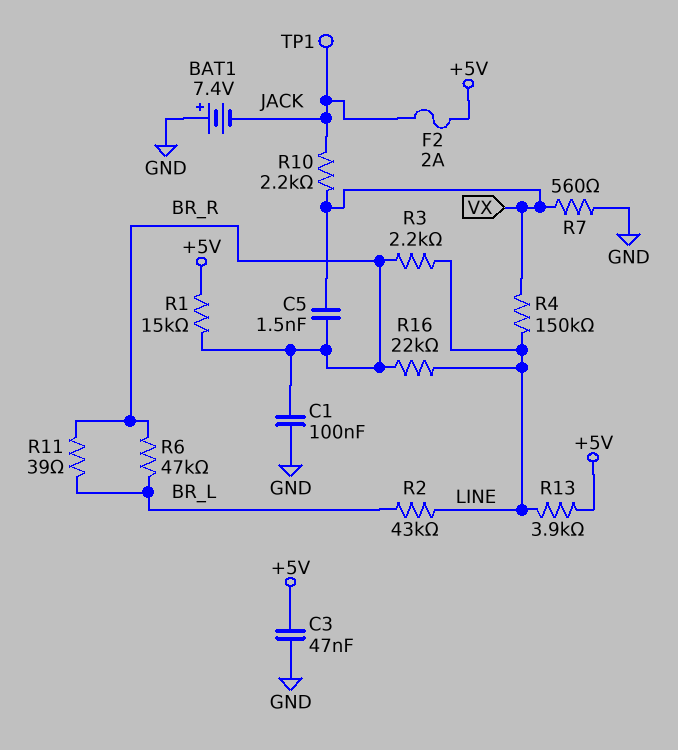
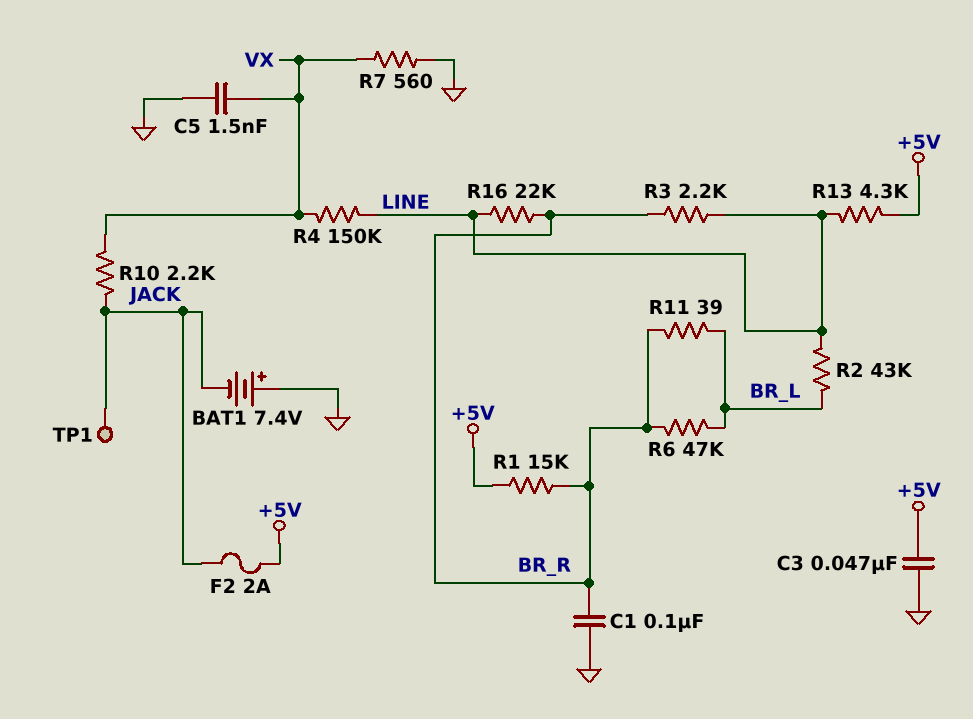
C5: 1.5nF (BR_R, VX) -> 1.5nF (GND, VX)
R13: 3.9k (+5V, LINE) -> 4.3k (+5V, LINE)

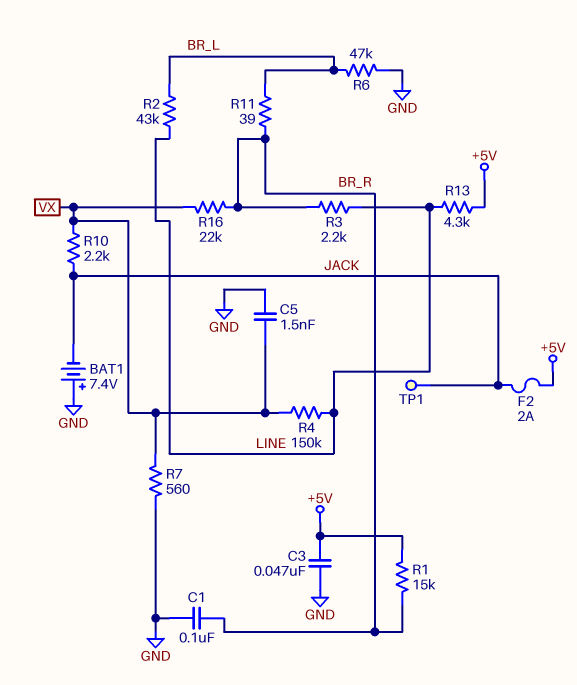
R6: 47k (BR_L, BR_R) -> 47k (BR_L, GND)
R16: 22k (BR_R, LINE) -> 22k (BR_R, VX)

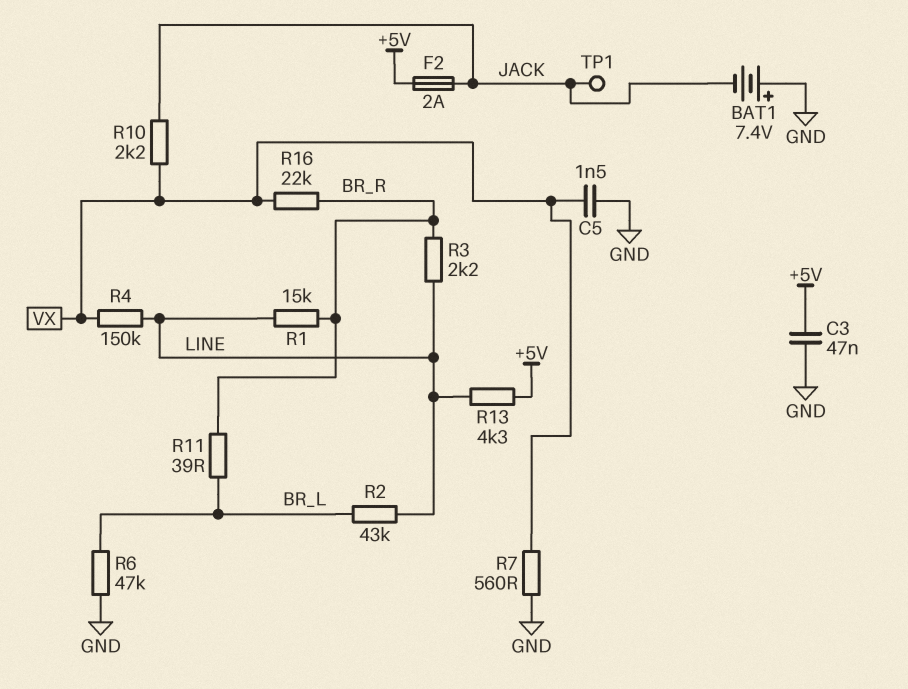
C1: 100nF (BR_R, GND) -> none
R1: 15k (+5V, BR_R) -> 15k (BR_R, LINE)

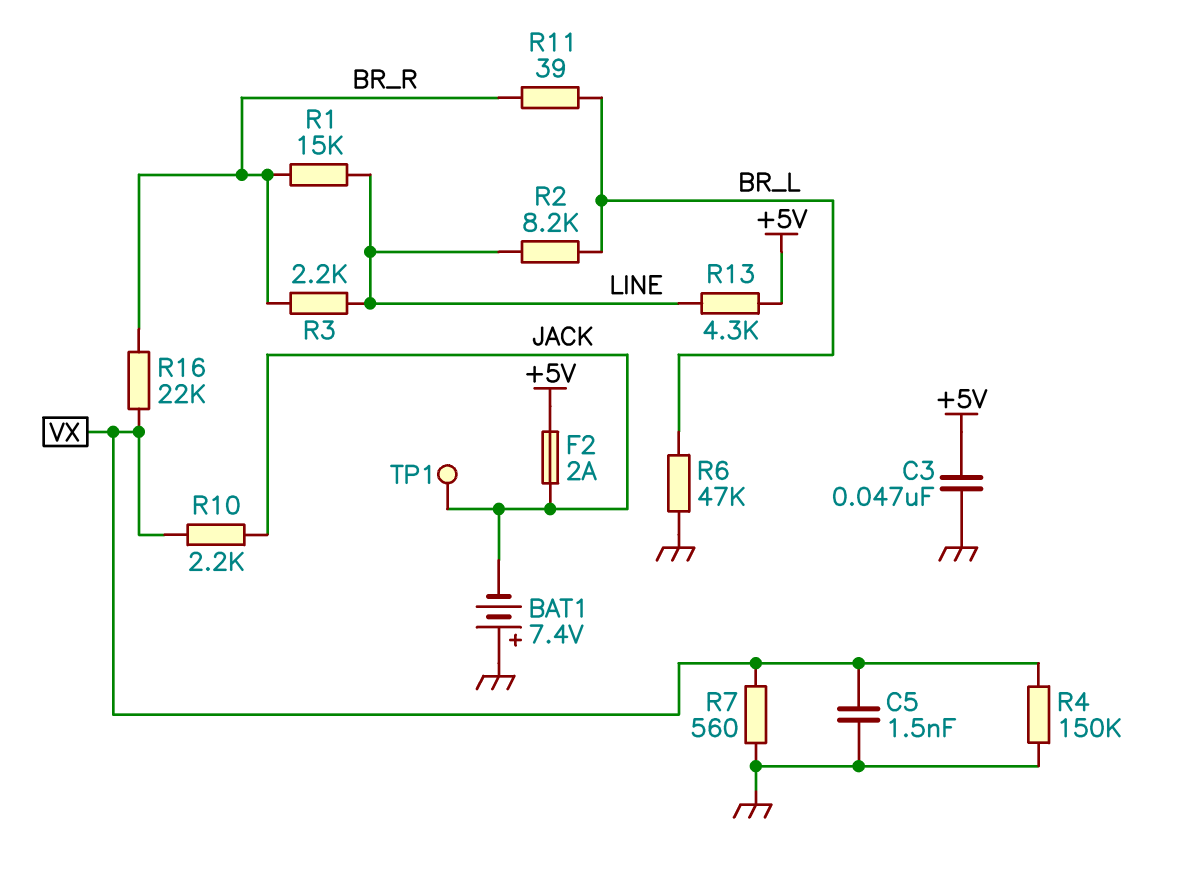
R2: 43k (BR_L, LINE) -> 8.2k (BR_L, LINE)
R4: 150k (LINE, VX) -> 150k (GND, VX)

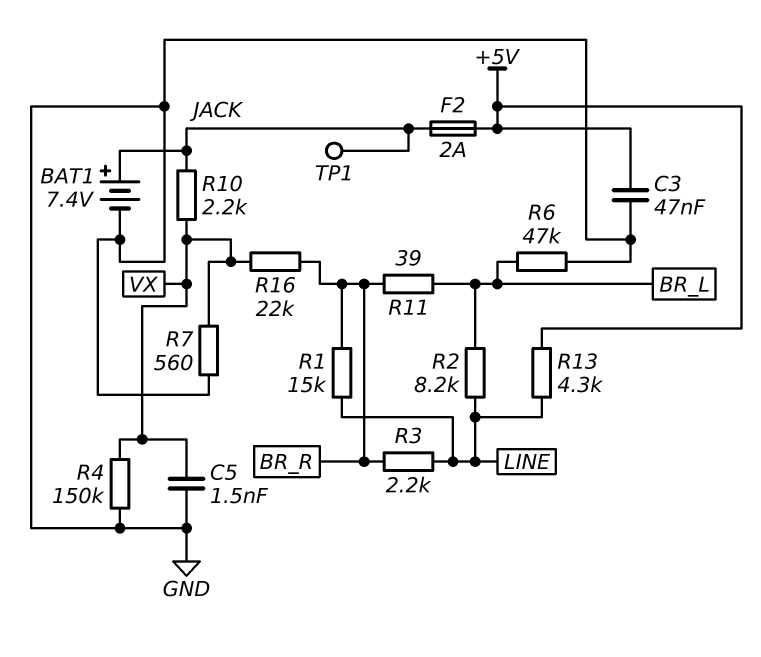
BAT1: 7.4V (plus GND, minus JACK) -> 7.4V (plus JACK, minus GND)

